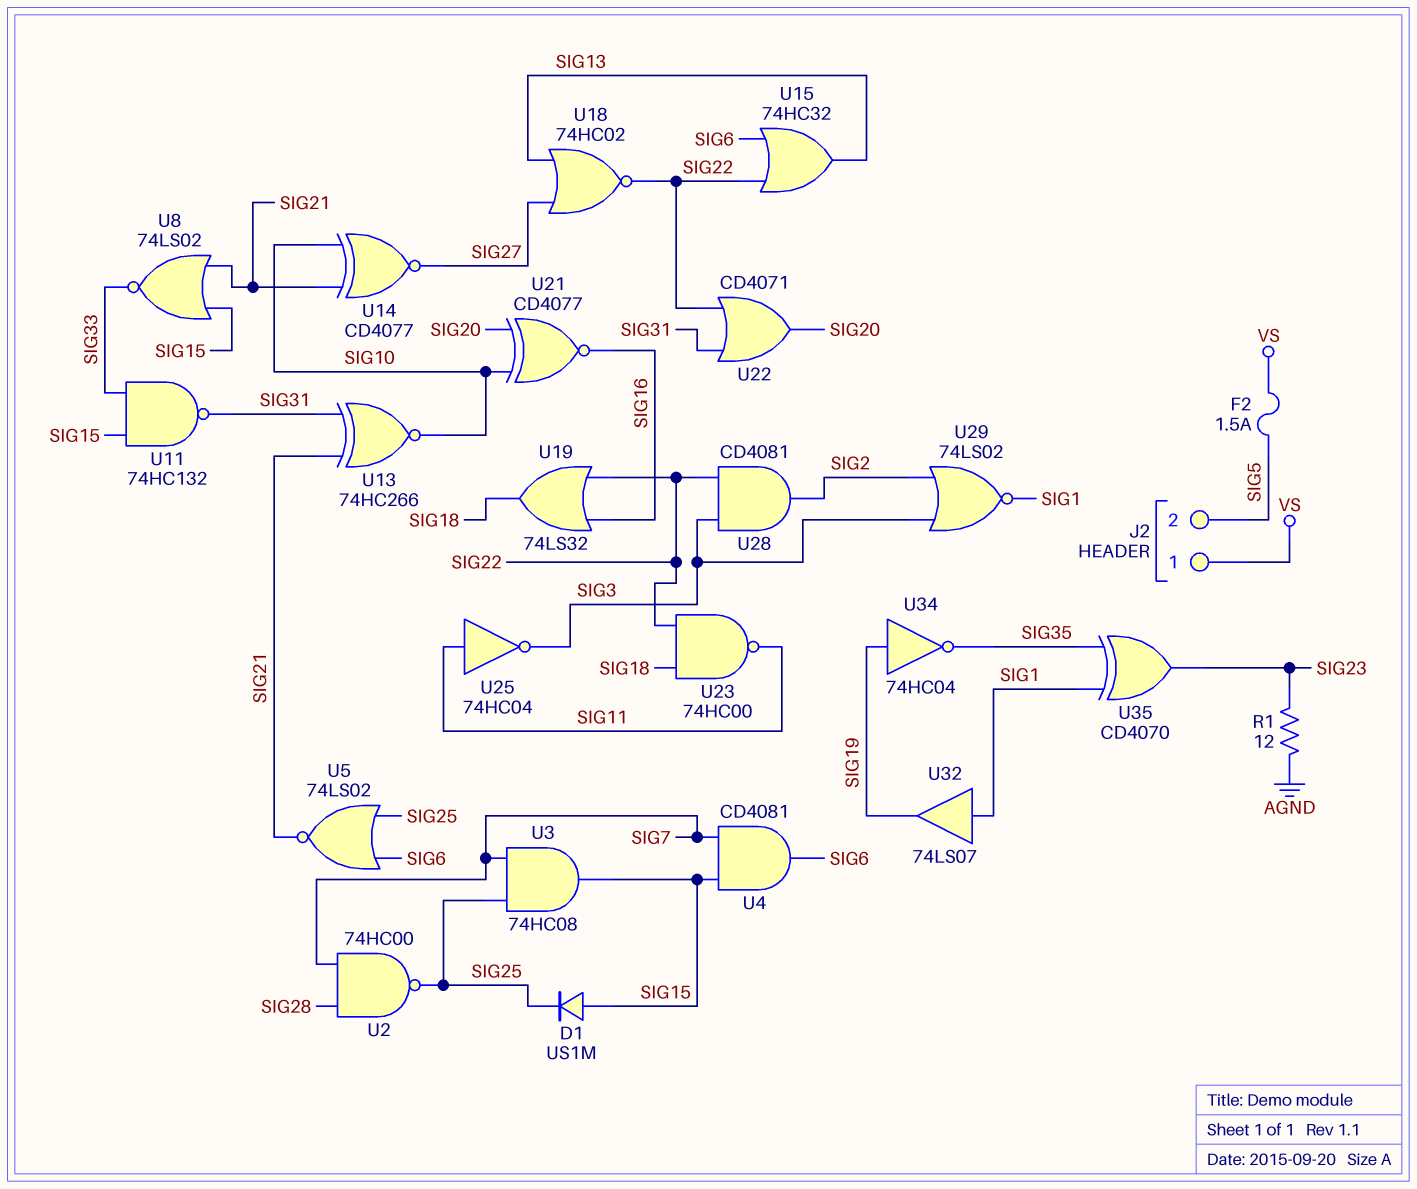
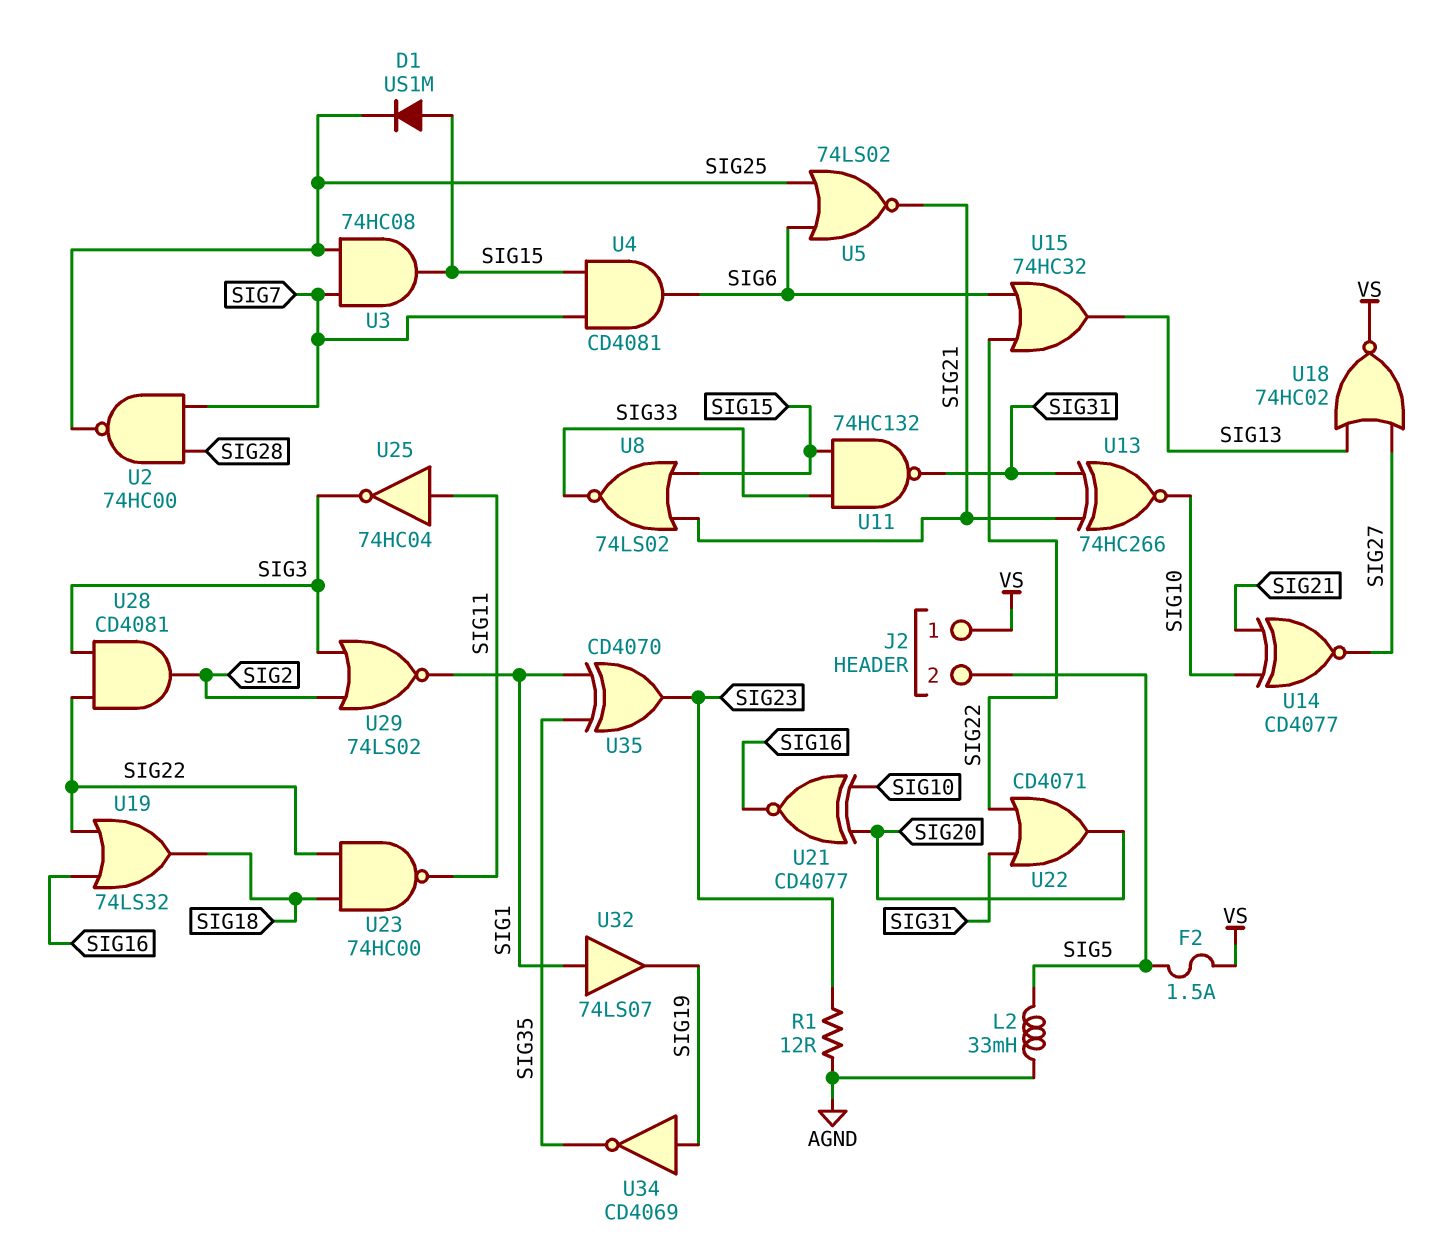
L2: none -> 33mH (AGND, SIG5)
U18: NOR 74HC02 (in SIG13, in SIG27, out SIG22) -> NOR 74HC02 (in SIG13, in SIG27, out VS)
U34: NOT 74HC04 (in SIG19, out SIG35) -> NOT CD4069 (in SIG19, out SIG35)

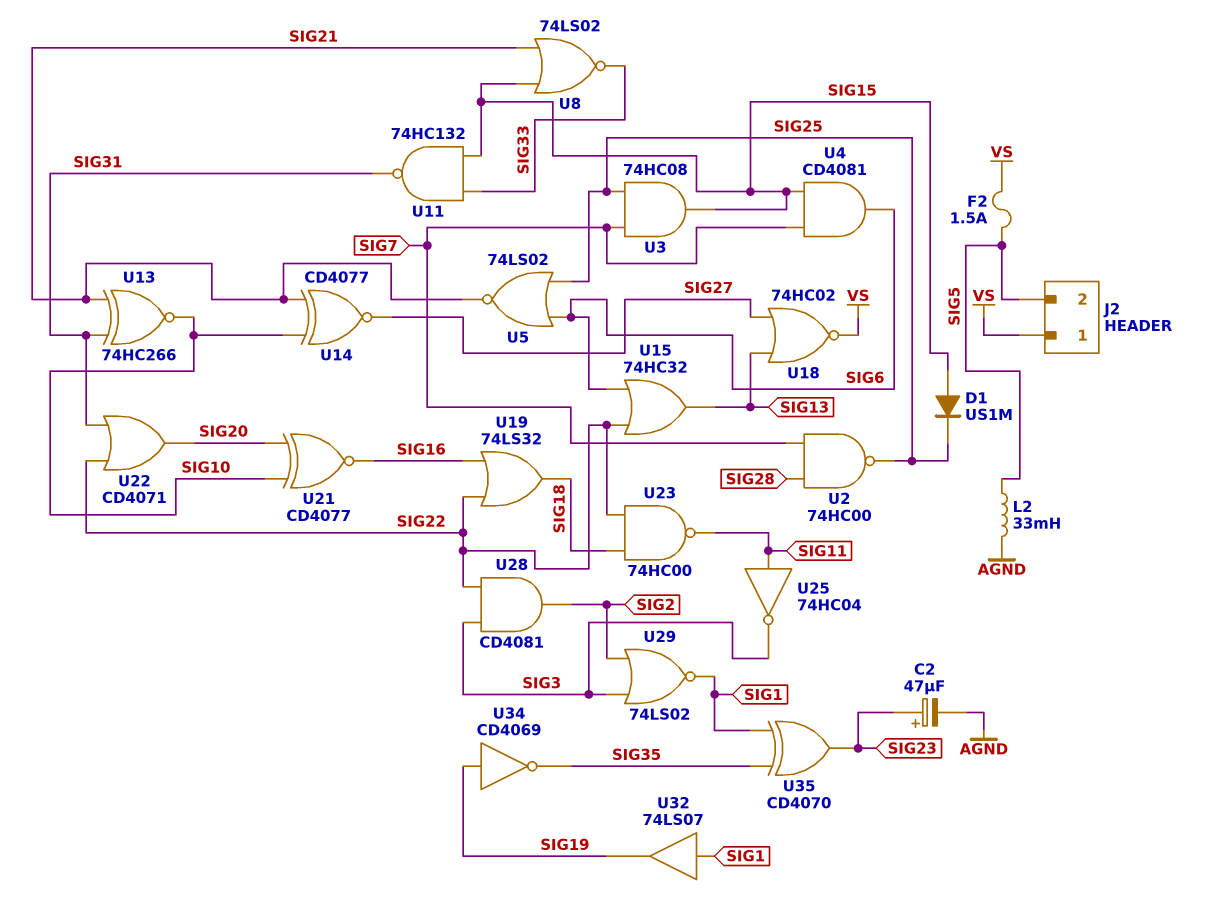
C2: none -> 47uF (plus SIG23, minus AGND)
R1: 12 (AGND, SIG23) -> none

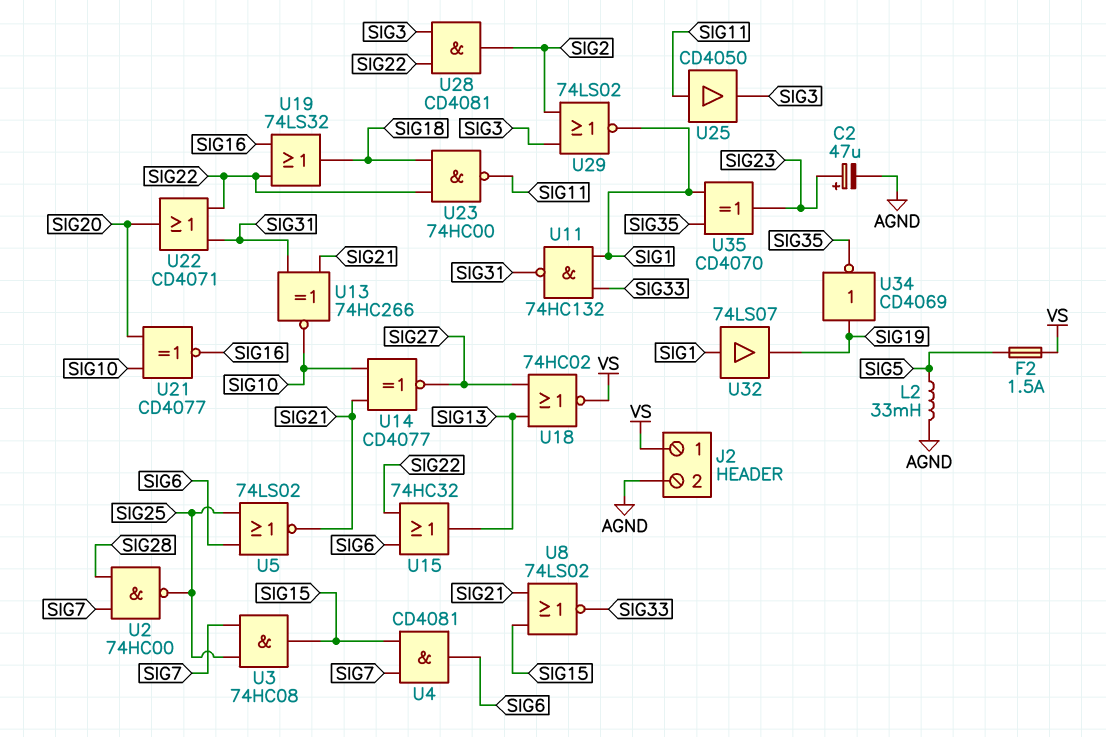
D1: diode US1M (A SIG15, K SIG25) -> none
J2 pin 2: SIG5 -> AGND
U11: NAND 74HC132 (in SIG15, in SIG33, out SIG31) -> NAND 74HC132 (in SIG1, in SIG33, out SIG31)
U25: NOT 74HC04 (in SIG11, out SIG3) -> buffer CD4050 (in SIG11, out SIG3)

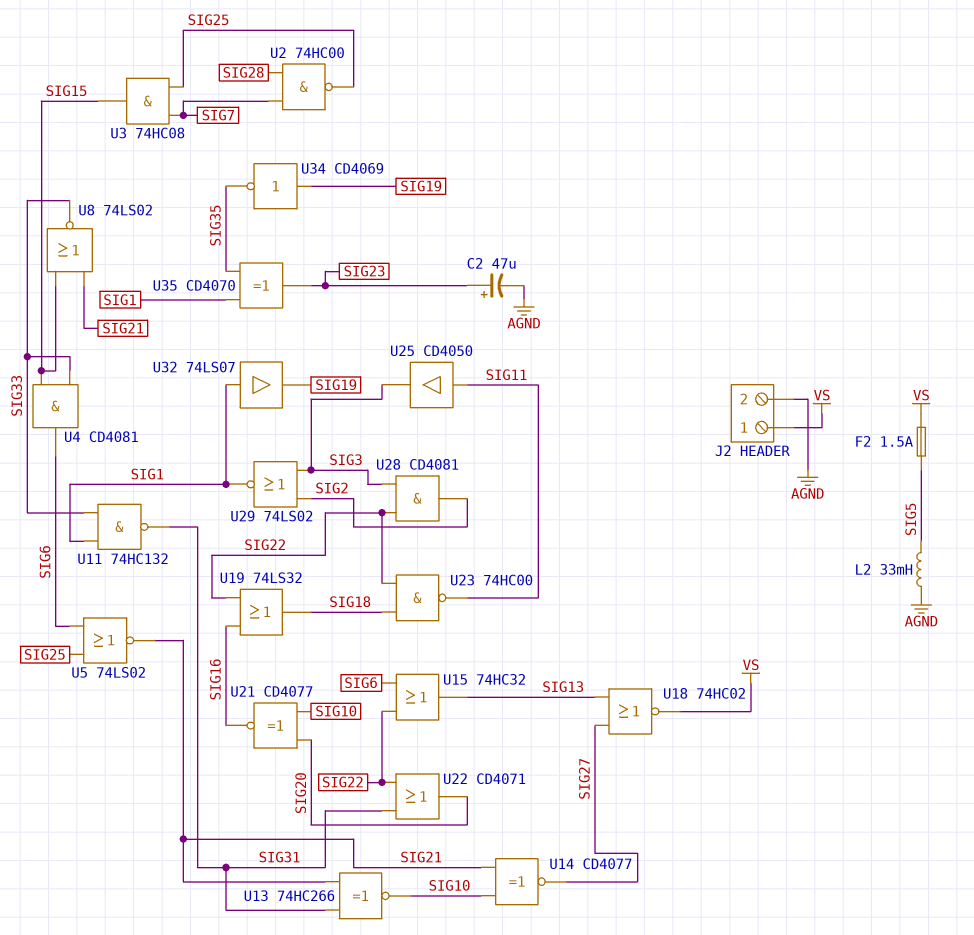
U4: AND CD4081 (in SIG7, in SIG15, out SIG6) -> AND CD4081 (in SIG15, in SIG33, out SIG6)

